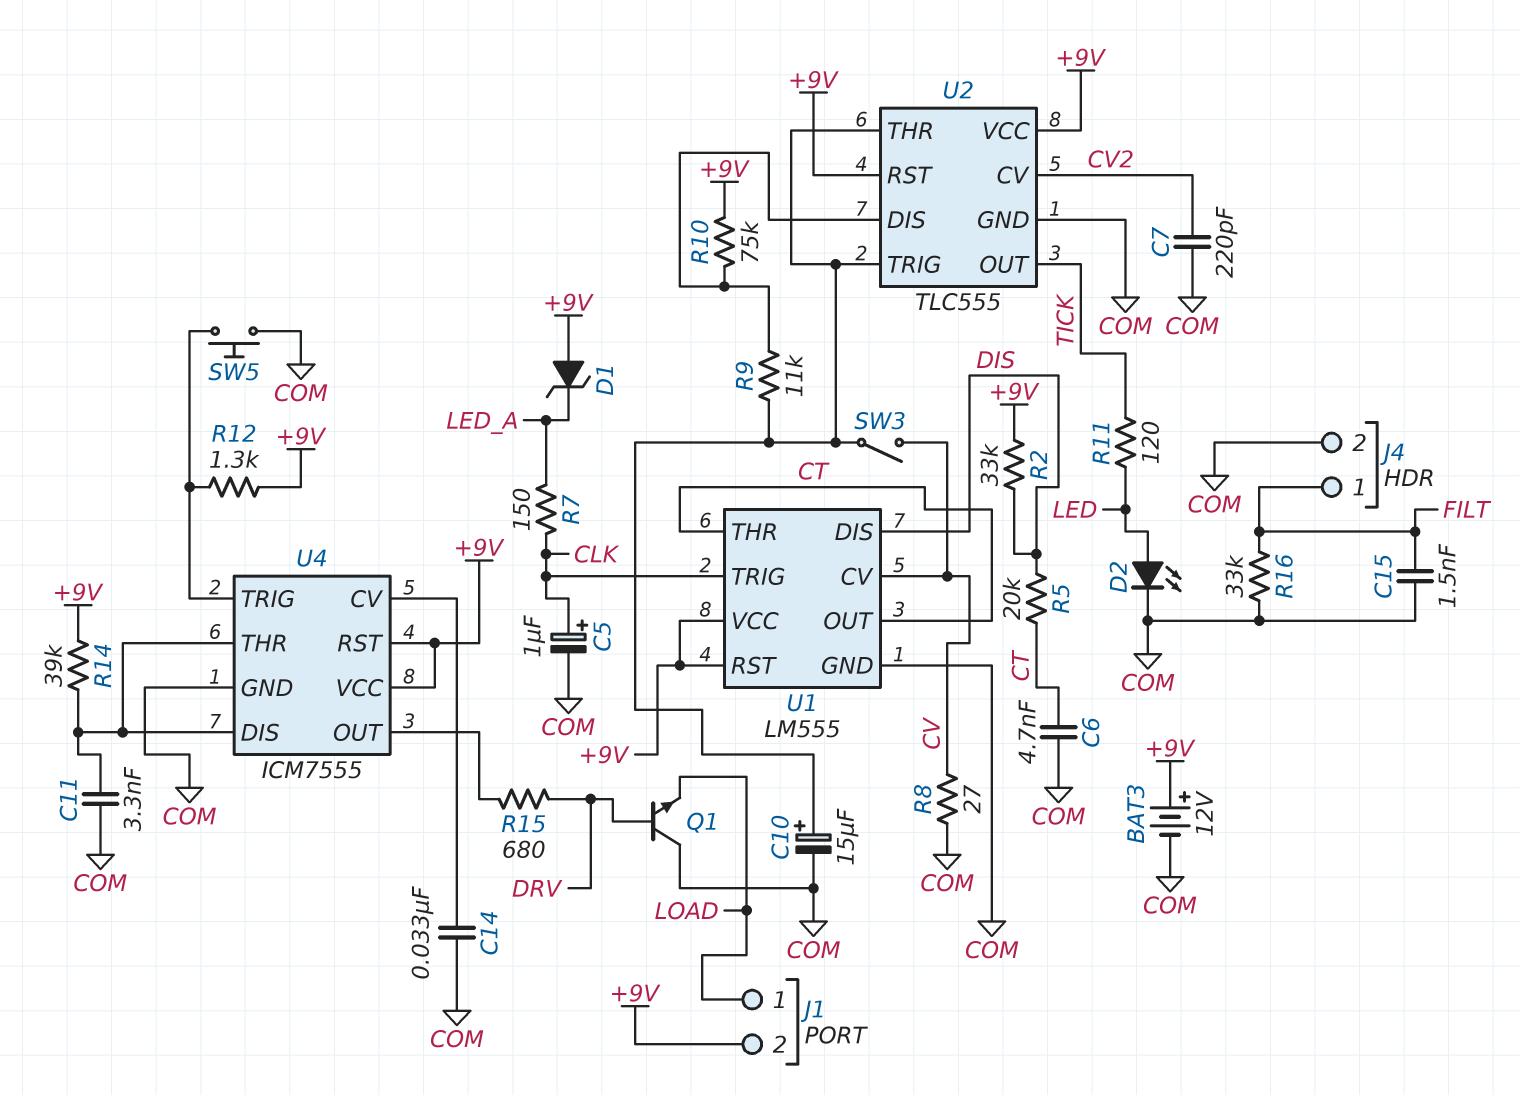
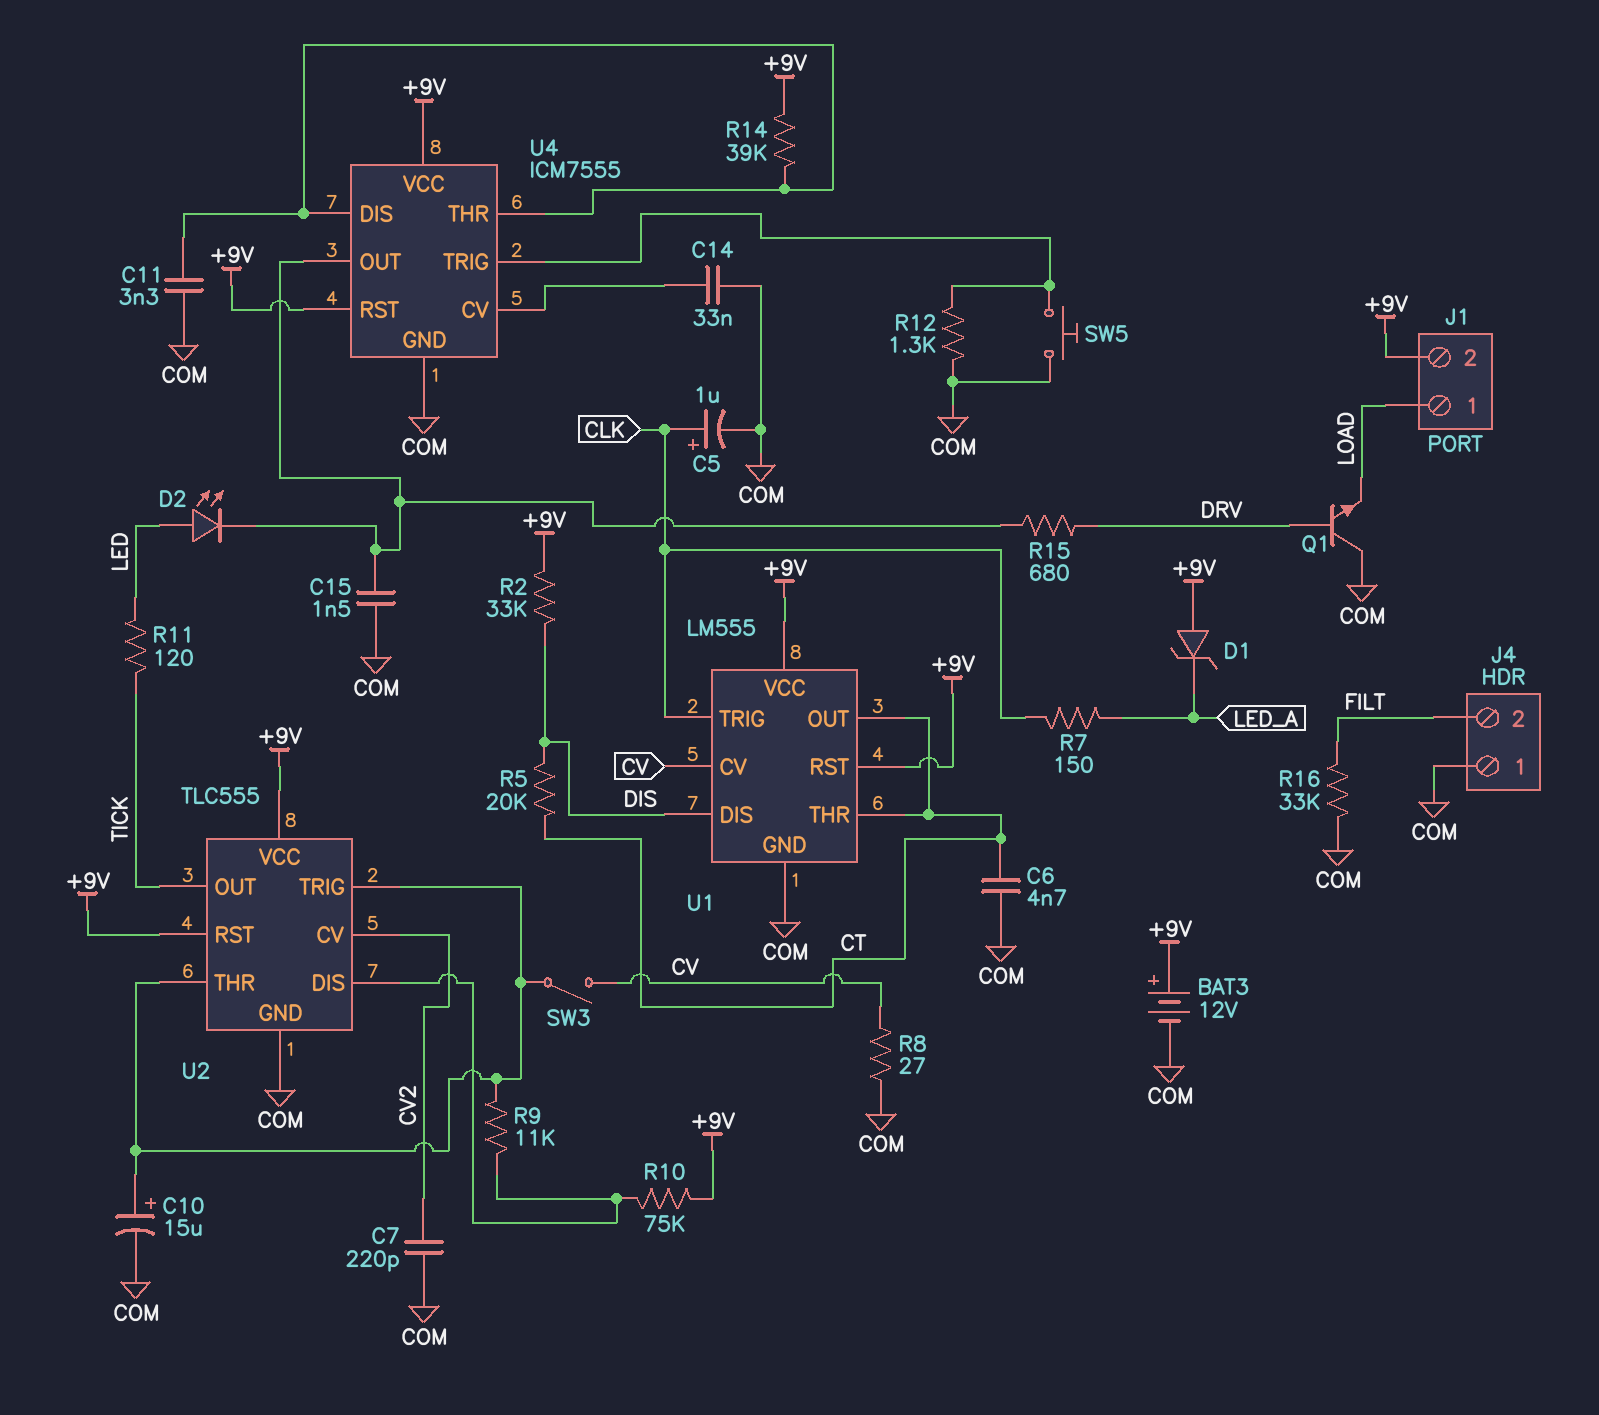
C15: 1.5nF (COM, FILT) -> 1.5nF (COM, U4/OUT)
D2: LED (A LED, K COM) -> LED (A LED, K U4/OUT)
J4 pin 1: FILT -> COM
J4 pin 2: COM -> FILT
R12: 1.3k (+9V, U4/TRIG) -> 1.3k (COM, U4/TRIG)

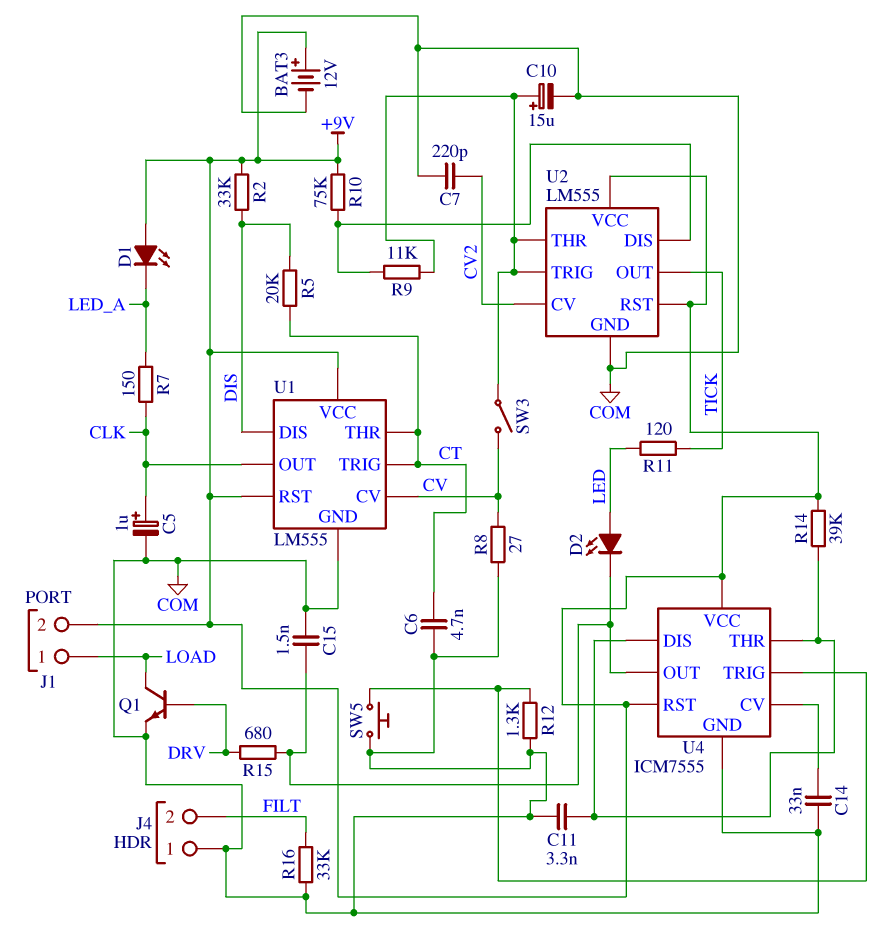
D1: zener (A +9V, K LED_A) -> LED (A +9V, K LED_A)
Q1: NPN (B DRV, C COM, E LOAD) -> NPN (B DRV, C LOAD, E COM)
U1 pin OUT: CT -> CLK
U1 pin TRIG: CLK -> CT
U2: TLC555 -> LM555

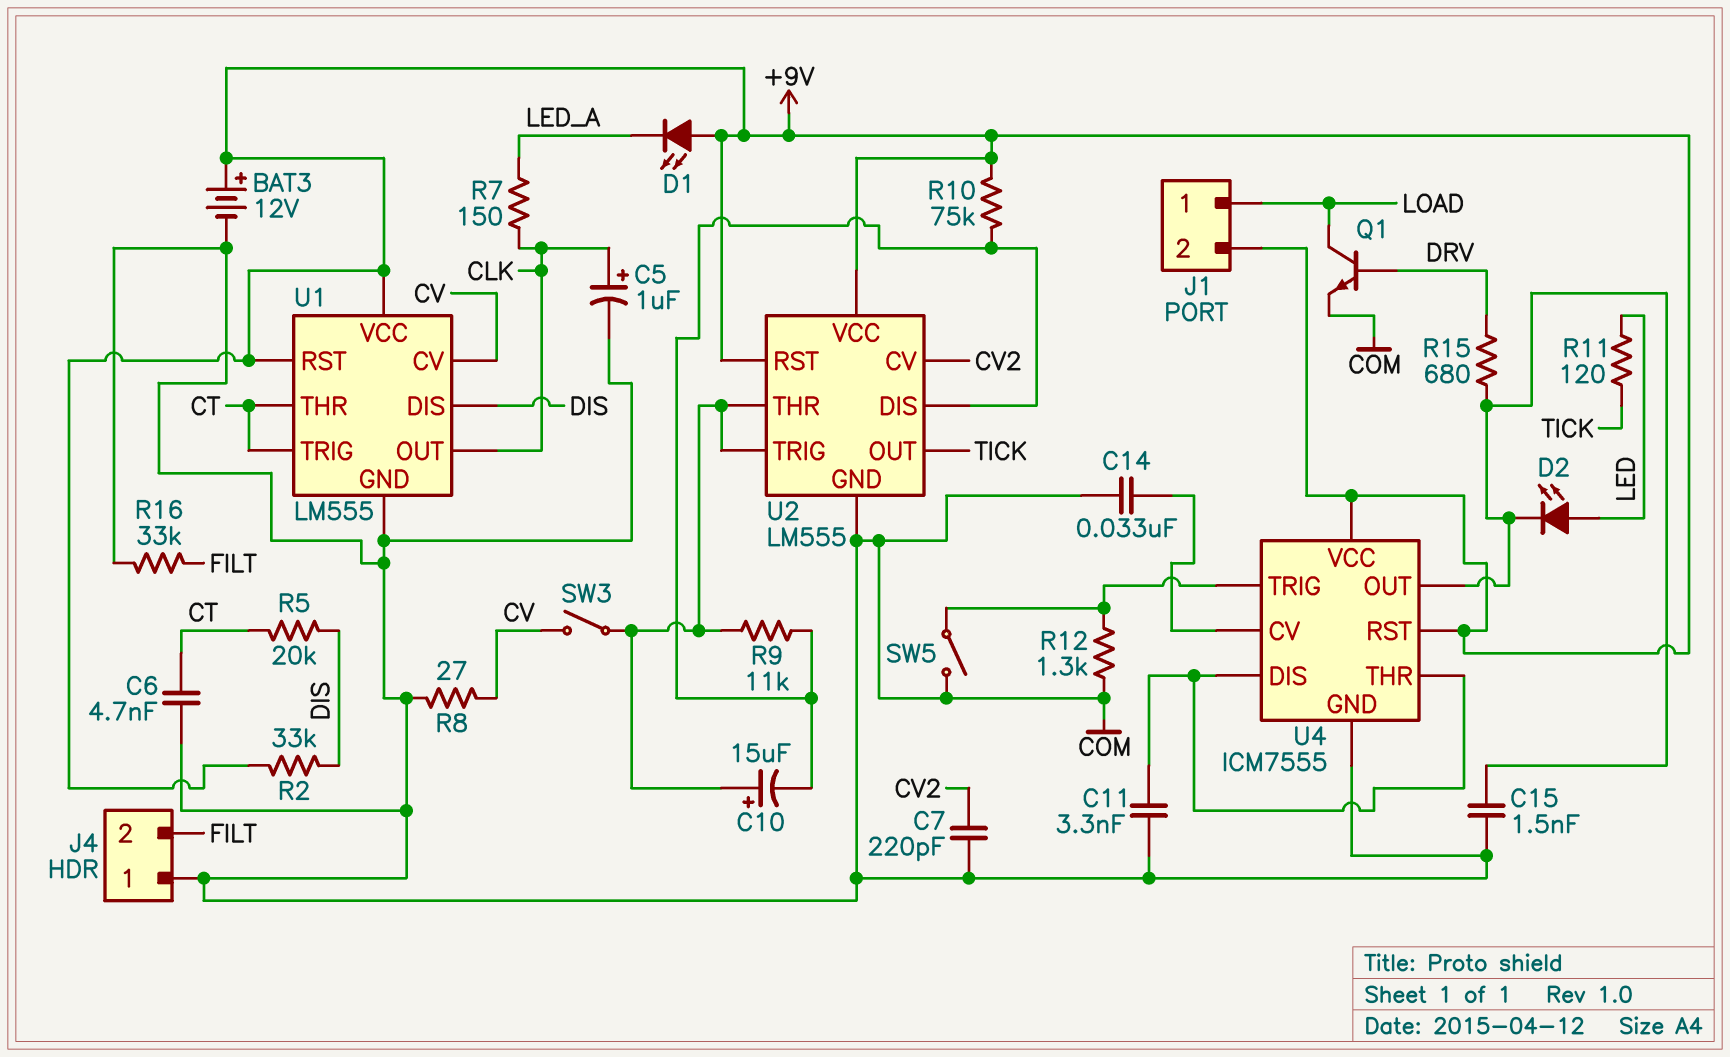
C10: 15uF (plus U2/THR, minus COM) -> 15uF (plus U2/THR, minus U2/DIS)
R14: 39k (+9V, U4/DIS) -> none
SW5: button (COM, U4/TRIG) -> switch (COM, U4/TRIG)

